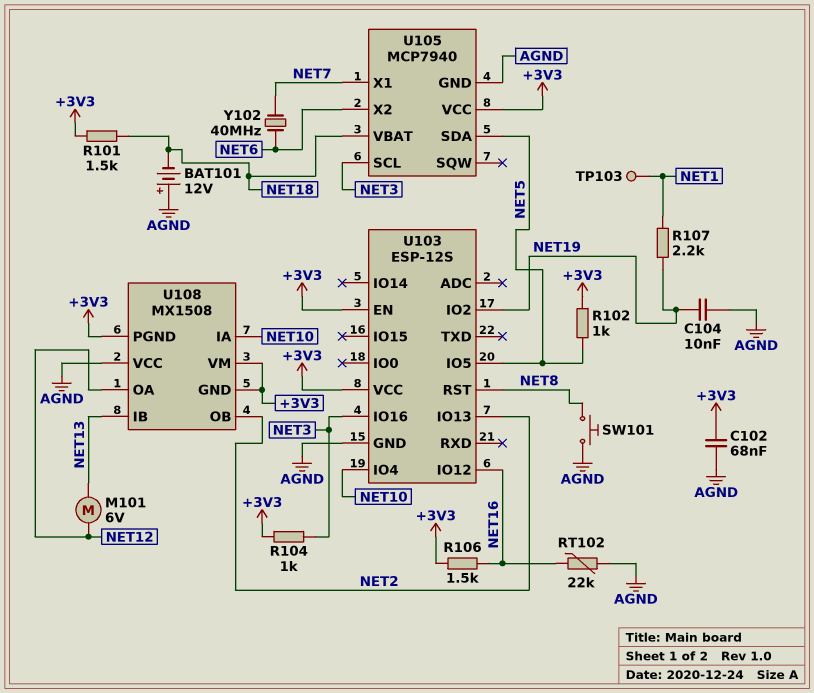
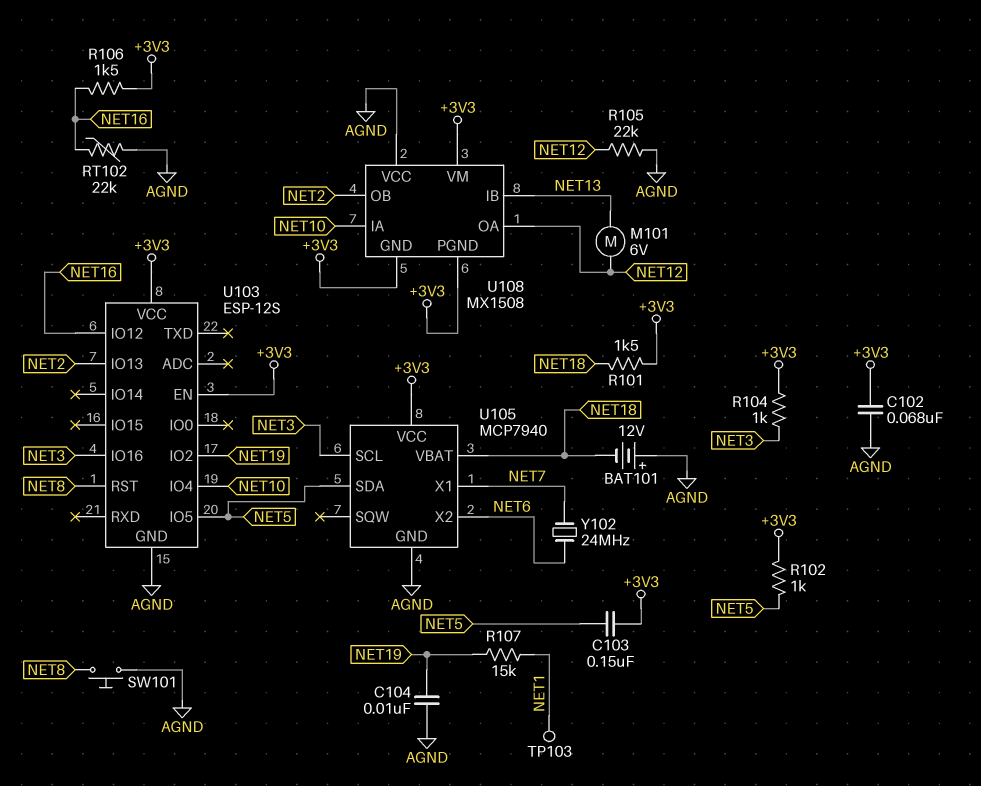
C103: none -> 150nF (+3V3, NET5)
R105: none -> 22k (AGND, NET12)
R107: 2.2k (NET1, NET19) -> 15k (NET1, NET19)
Y102: 40MHz (NET6, NET7) -> 24MHz (NET6, NET7)

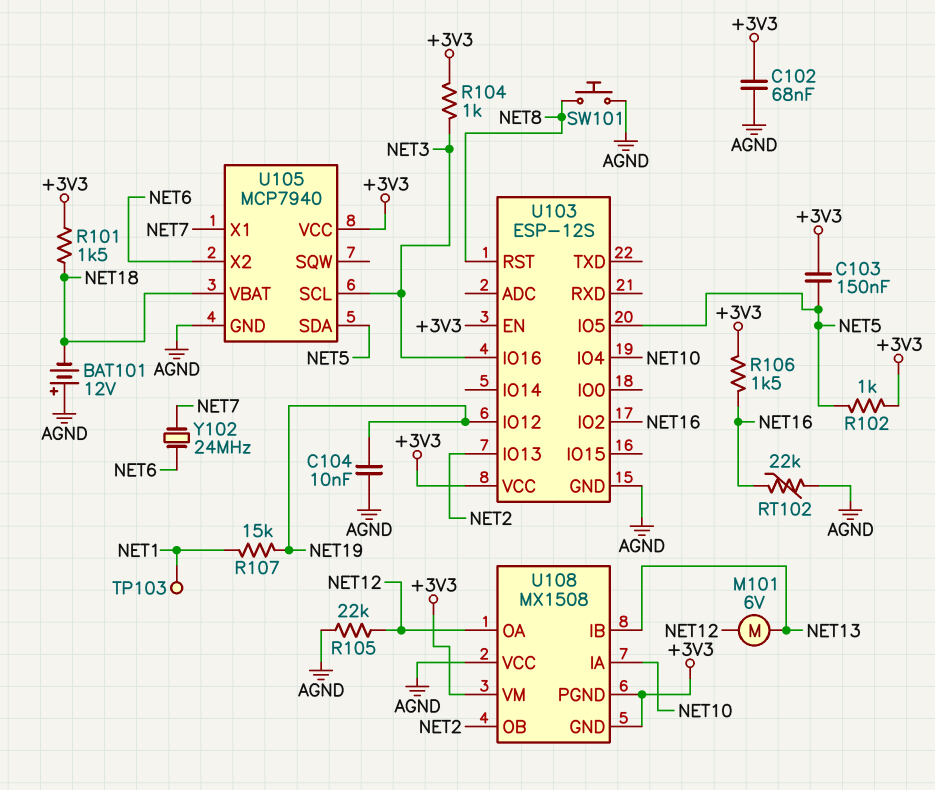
U103 pin IO2: NET19 -> NET16
U103 pin IO12: NET16 -> NET19

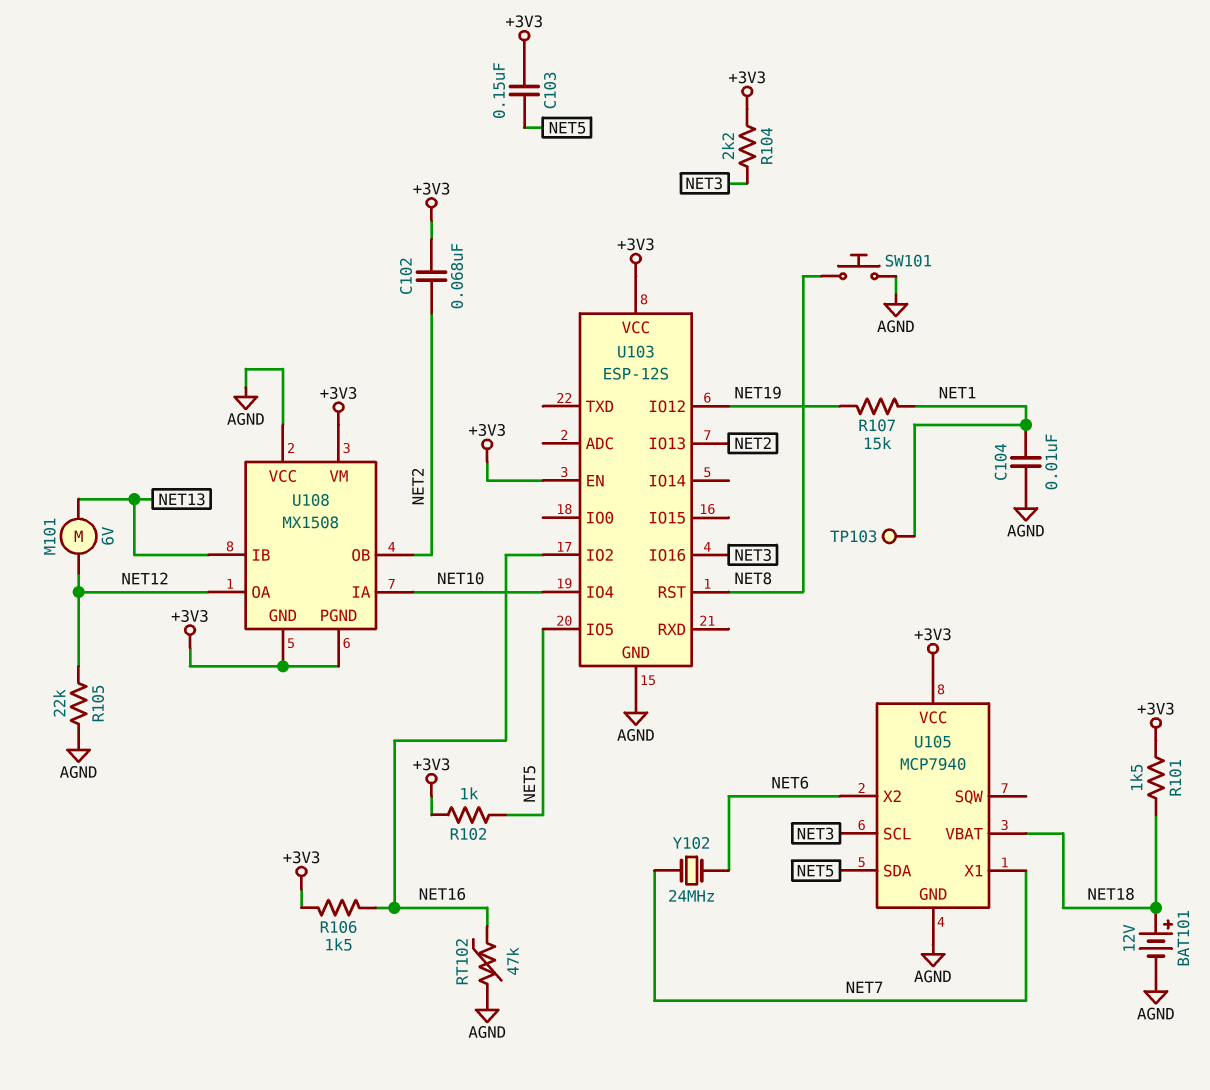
BAT101: 12V (plus AGND, minus NET18) -> 12V (plus NET18, minus AGND)
C102: 68nF (+3V3, AGND) -> 68nF (+3V3, NET2)
C104: 10nF (AGND, NET19) -> 10nF (AGND, NET1)
R104: 1k (+3V3, NET3) -> 2.2k (+3V3, NET3)
RT102: 22k (AGND, NET16) -> 47k (AGND, NET16)

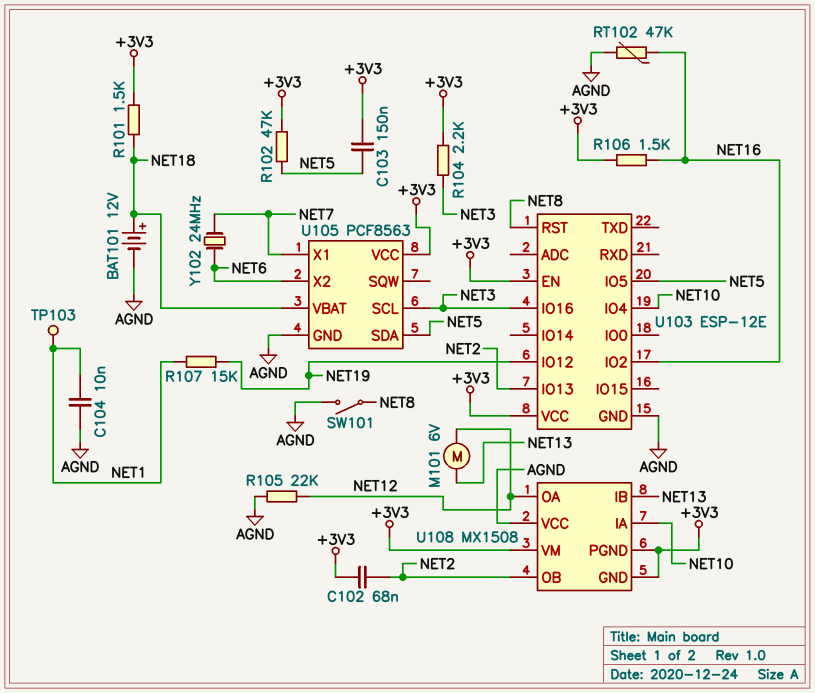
R102: 1k (+3V3, NET5) -> 47k (+3V3, NET5)
SW101: button (AGND, NET8) -> switch (AGND, NET8)
U103: ESP-12S -> ESP-12E
U105: MCP7940 -> PCF8563

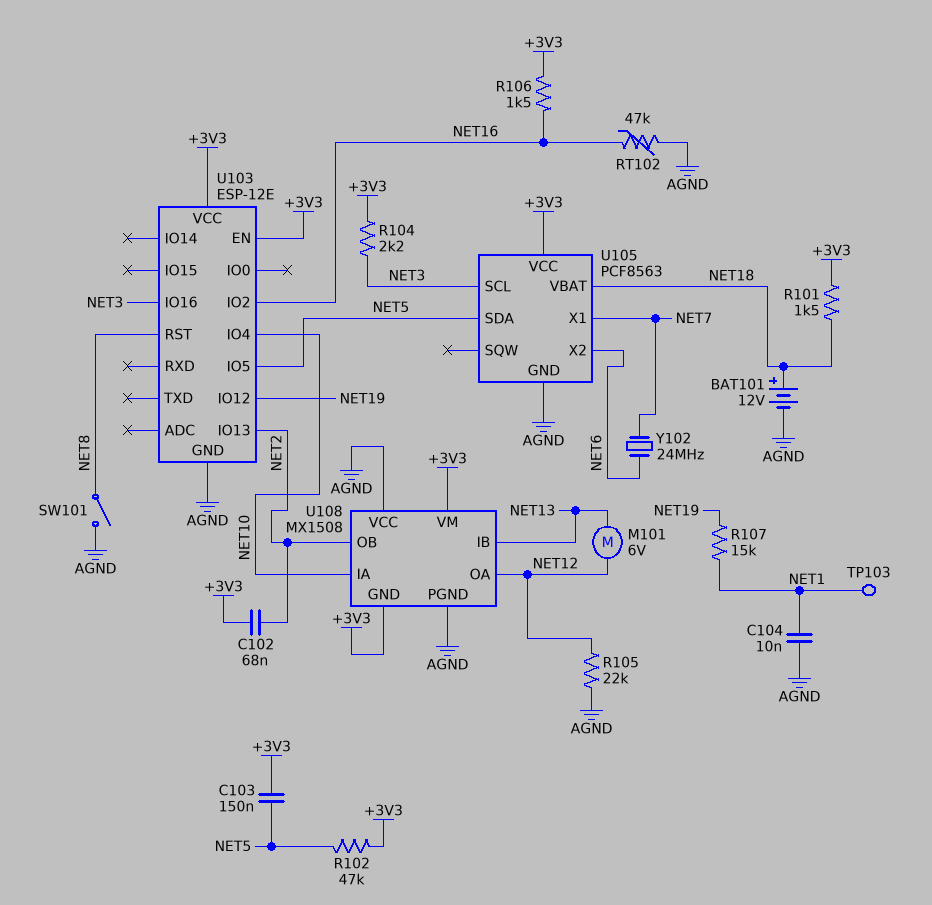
U108 pin PGND: +3V3 -> AGND

